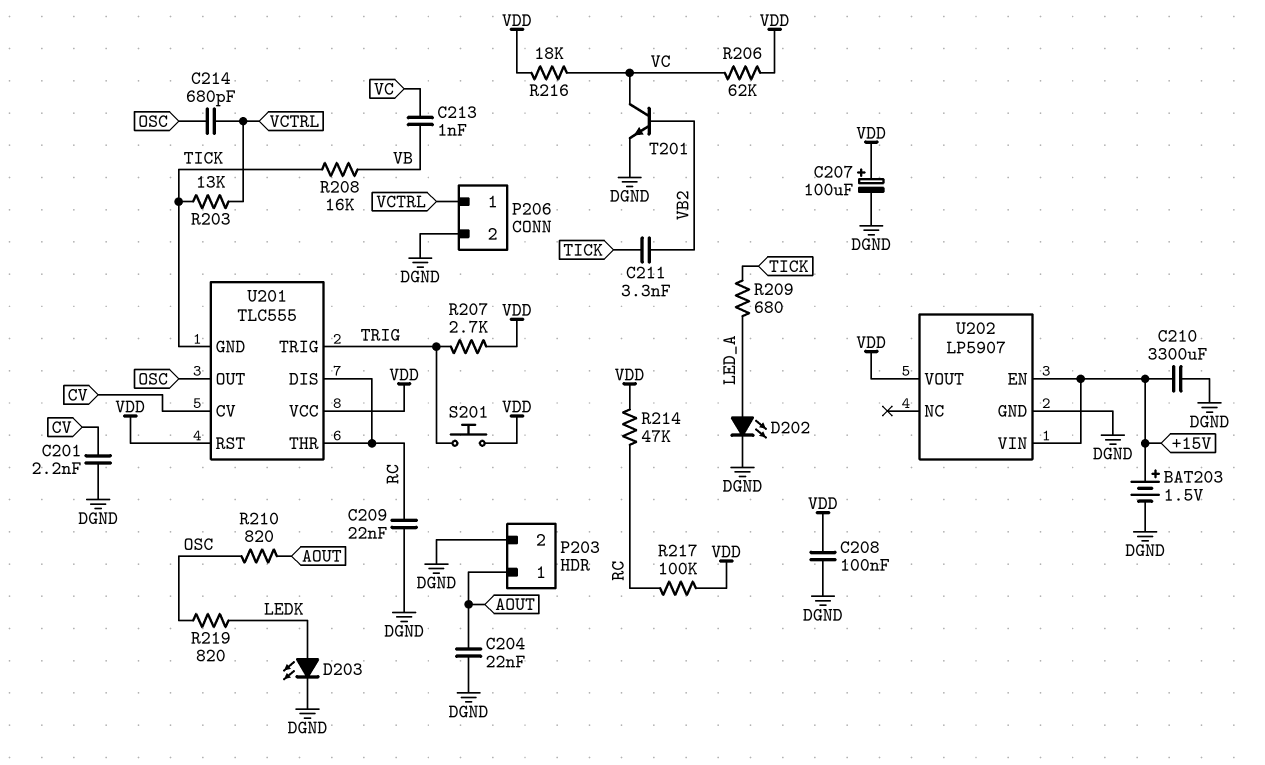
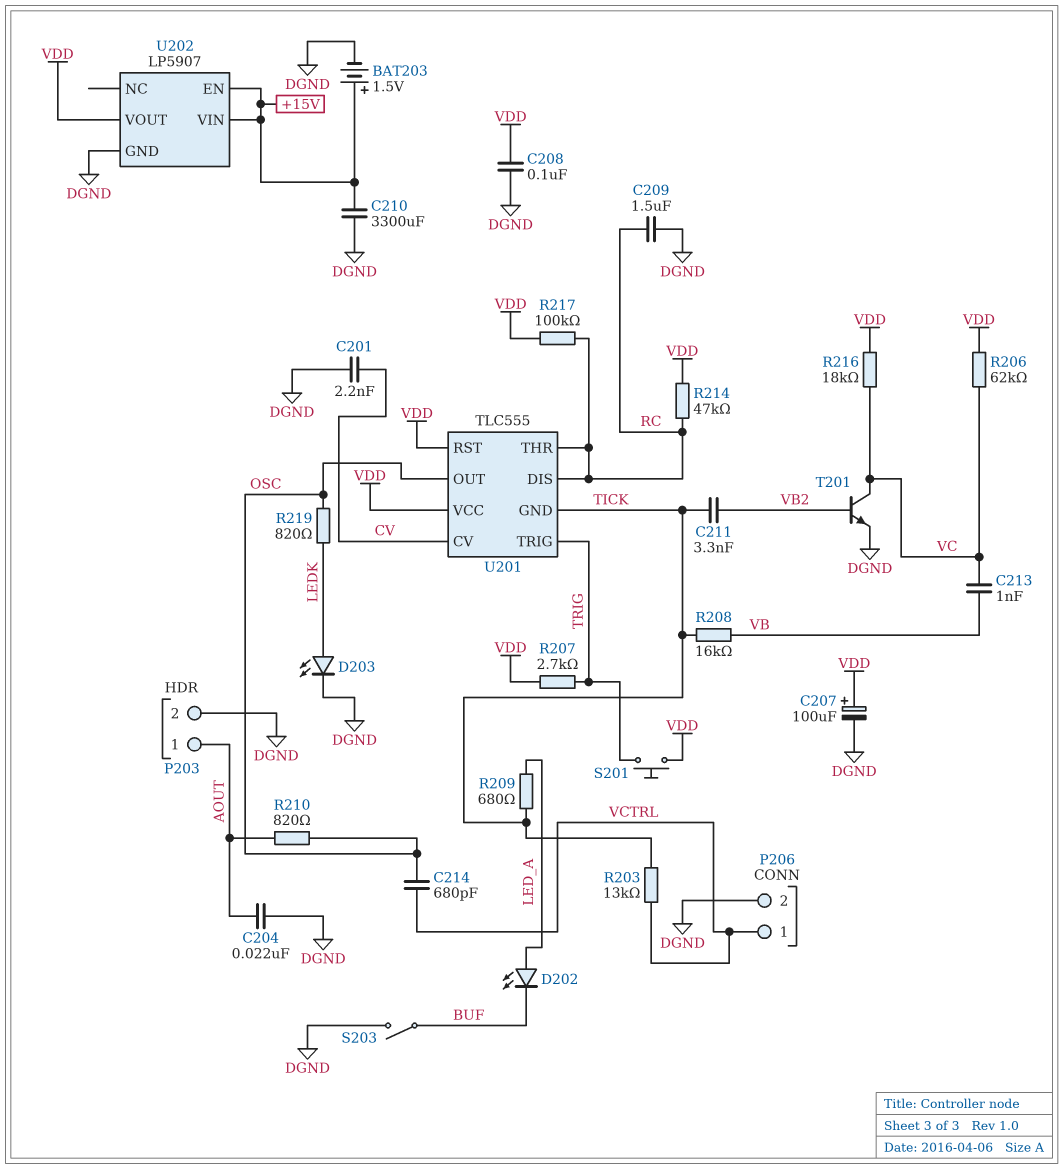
C209: 22nF (DGND, RC) -> 1.5uF (DGND, RC)
D202: LED (A LED_A, K DGND) -> LED (A LED_A, K BUF)
S203: none -> switch (BUF, DGND)

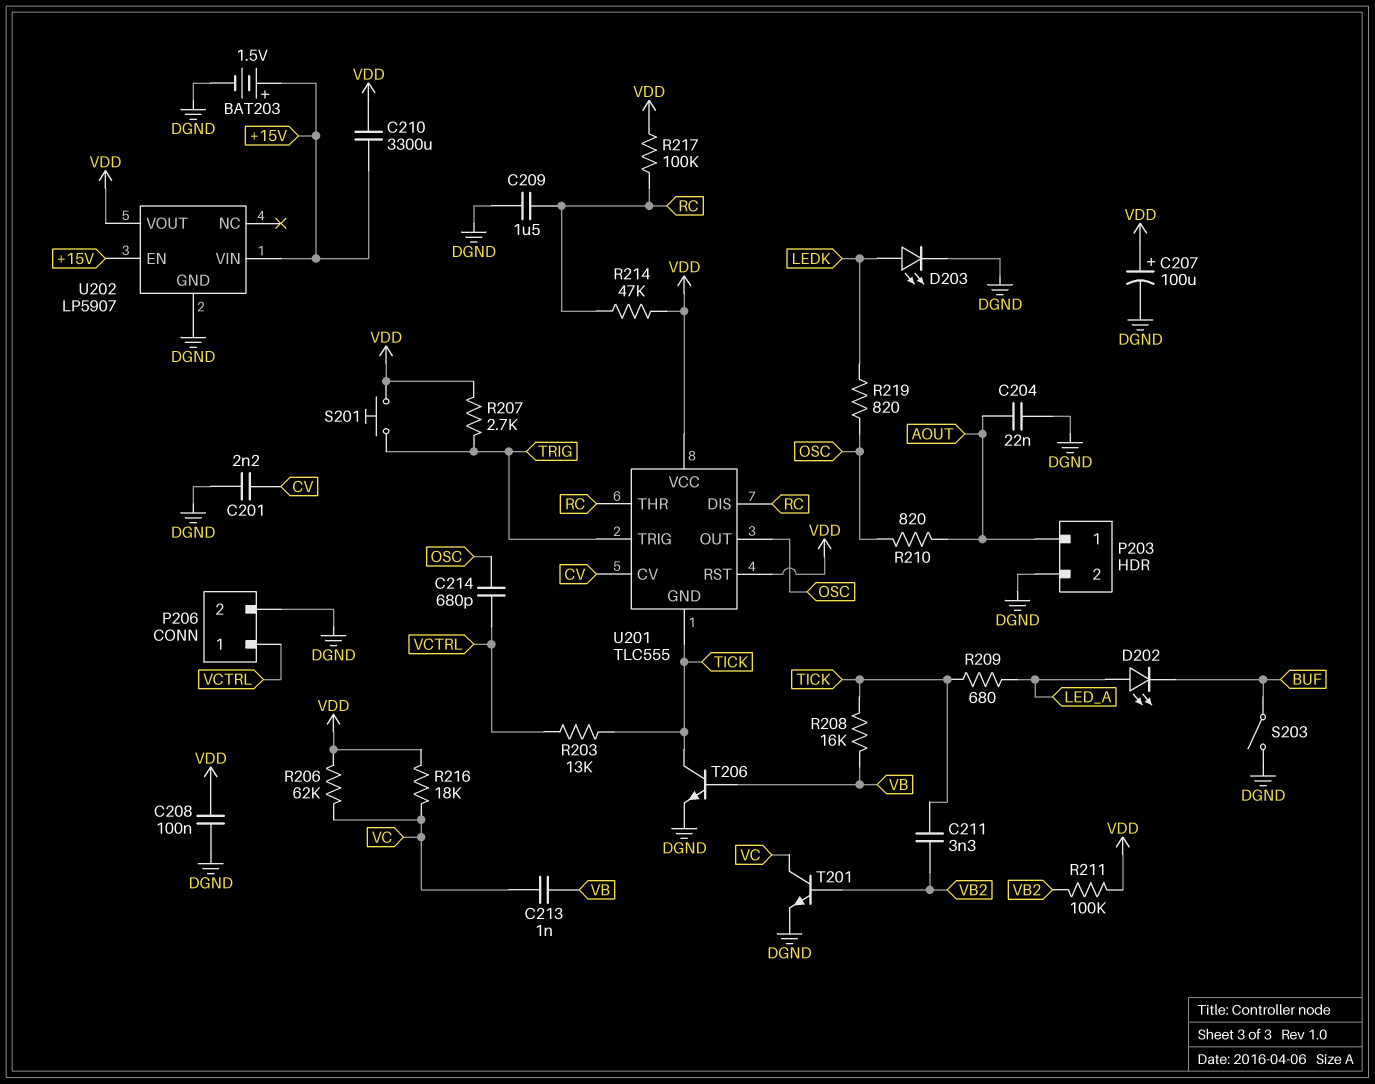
C210: 3300uF (+15V, DGND) -> 3300uF (+15V, VDD)
R211: none -> 100k (VB2, VDD)
T206: none -> NPN (B VB, C TICK, E DGND)

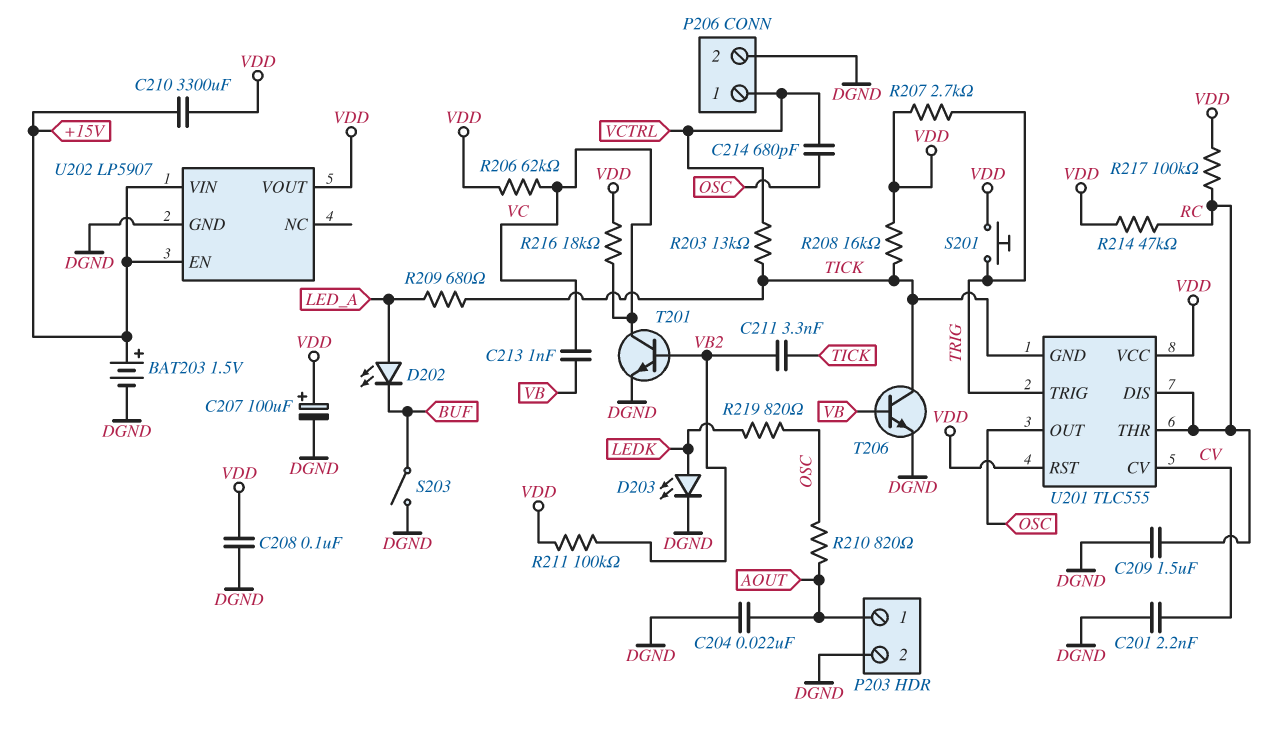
R208: 16k (TICK, VB) -> 16k (TICK, VDD)

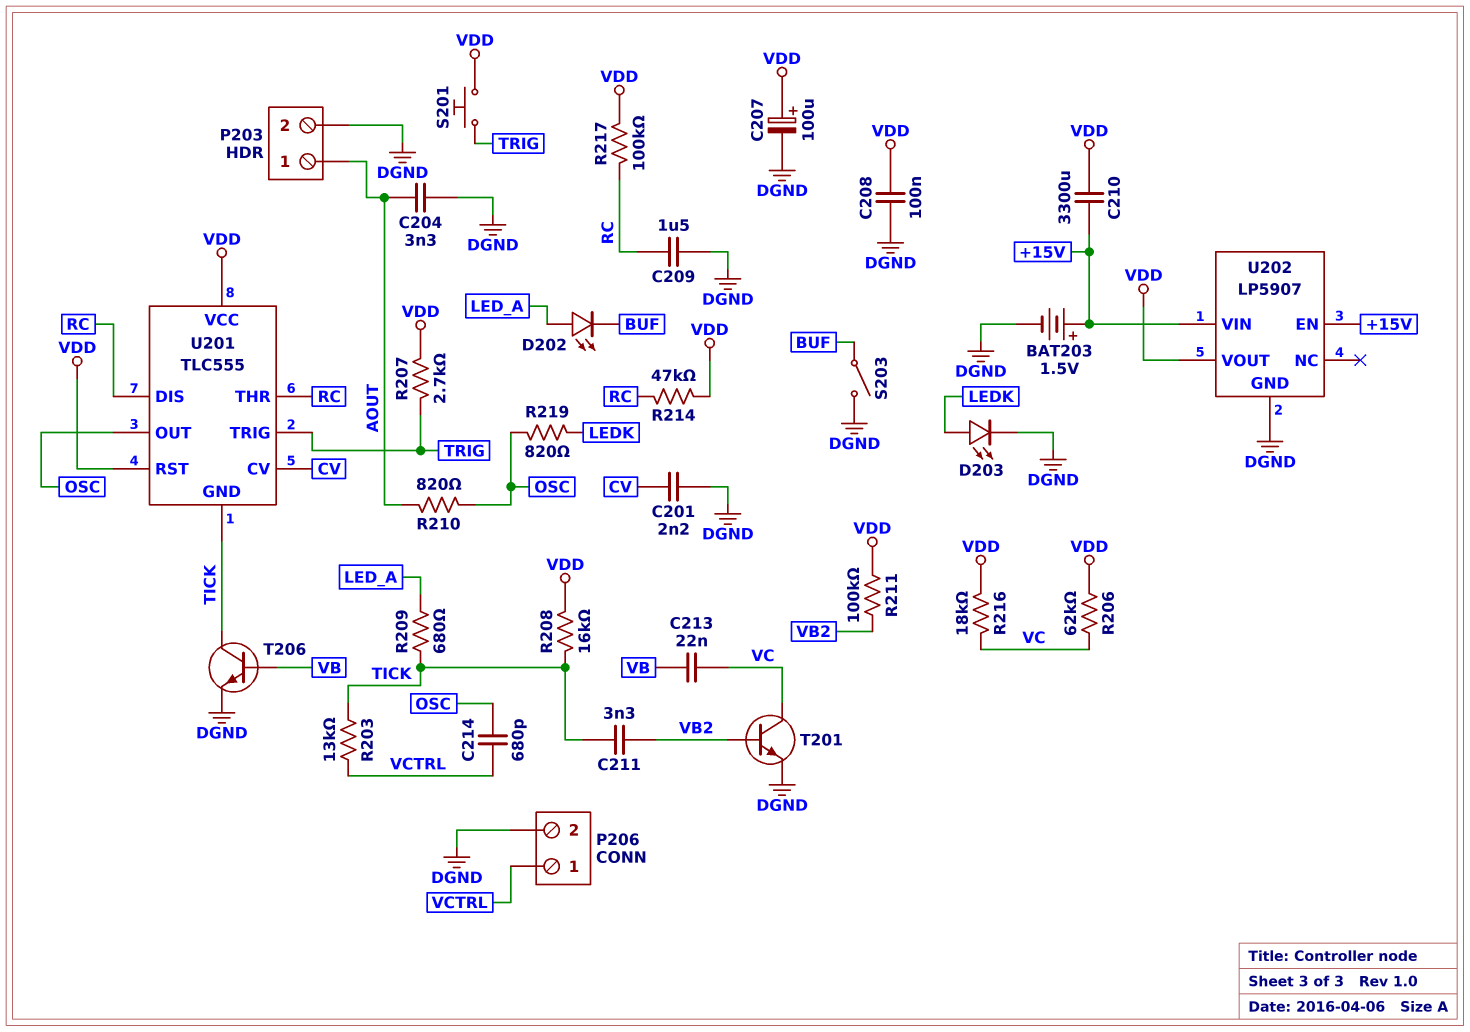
C204: 22nF (AOUT, DGND) -> 3.3nF (AOUT, DGND)
C213: 1nF (VB, VC) -> 22nF (VB, VC)

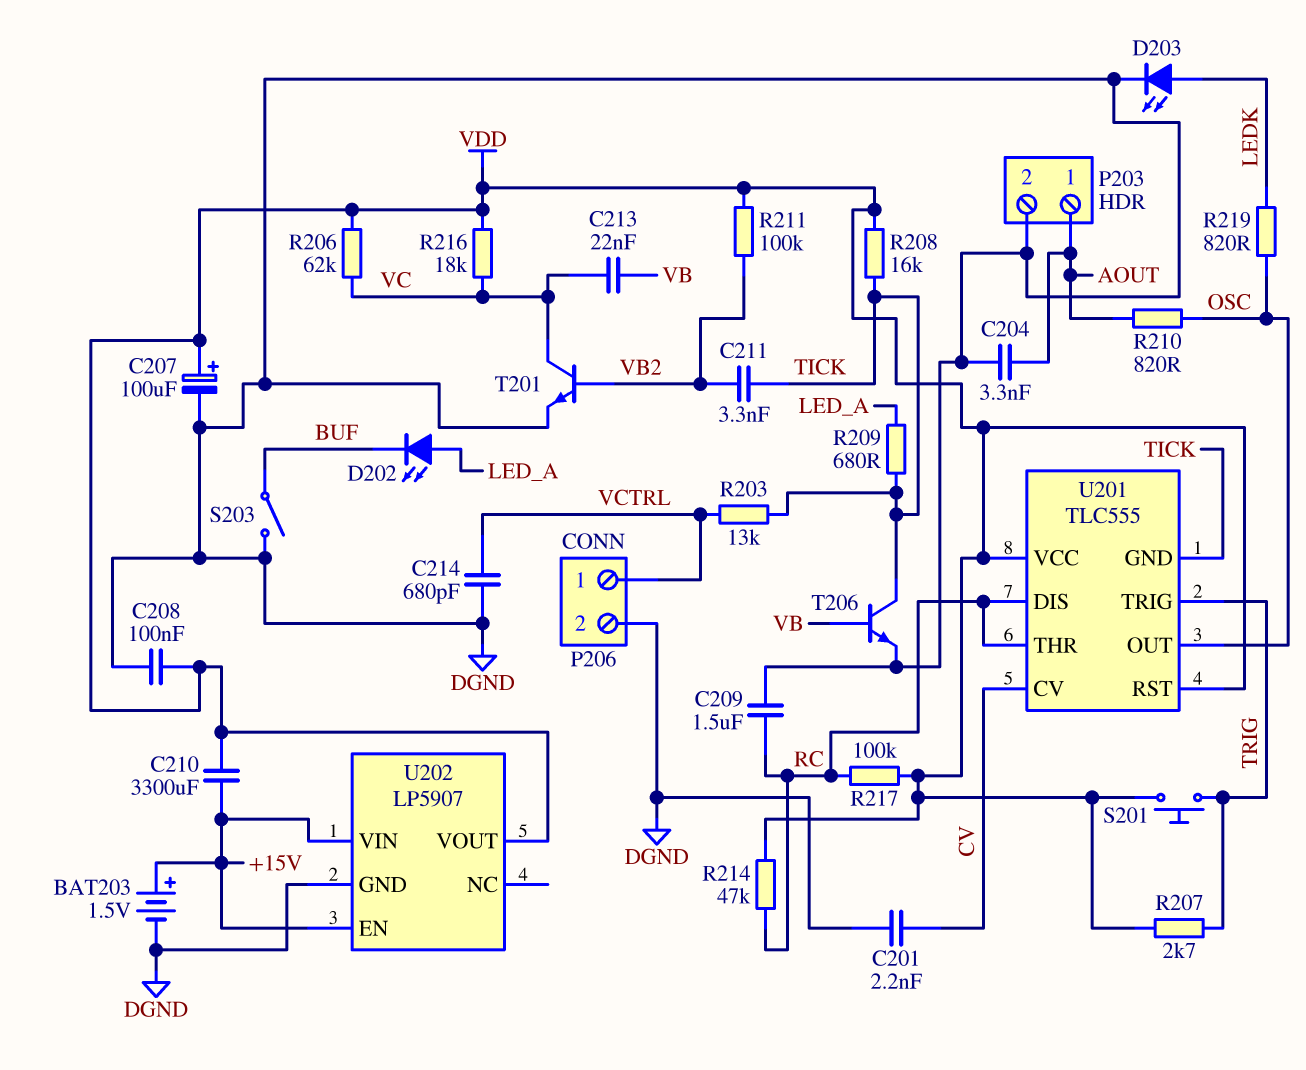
C214: 680pF (OSC, VCTRL) -> 680pF (DGND, VCTRL)

